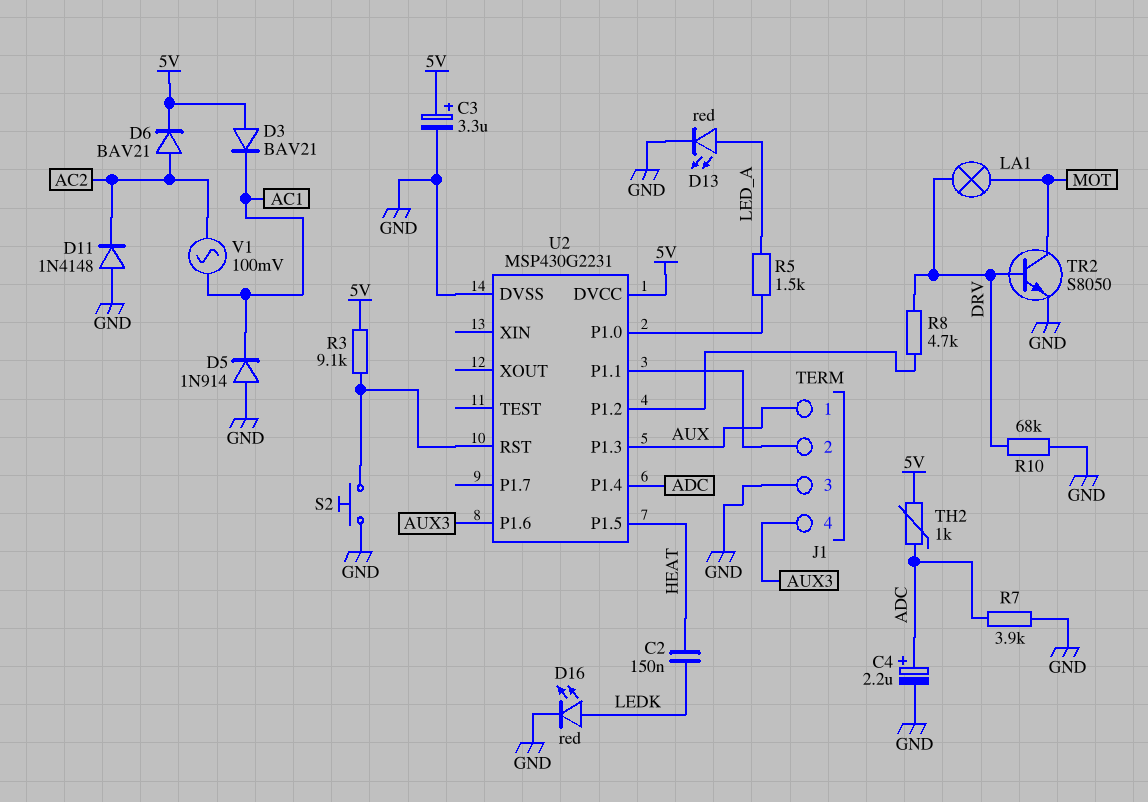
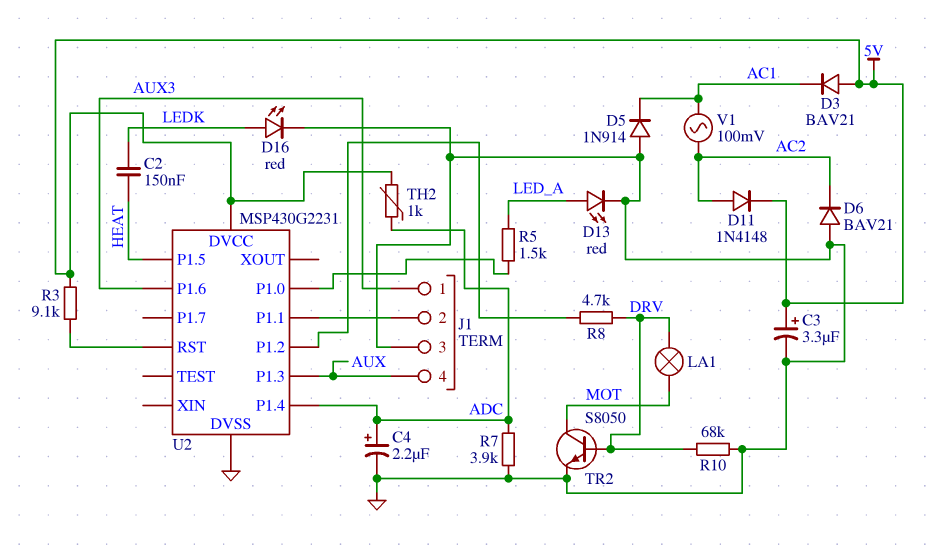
D6: diode BAV21 (A AC2, K 5V) -> diode BAV21 (A GND, K AC2)
D11: diode 1N4148 (A GND, K AC2) -> diode 1N4148 (A AC2, K 5V)
J1 pin 1: AUX -> AUX3
J1 pin 4: AUX3 -> AUX
S2: button (GND, U2/RST) -> none

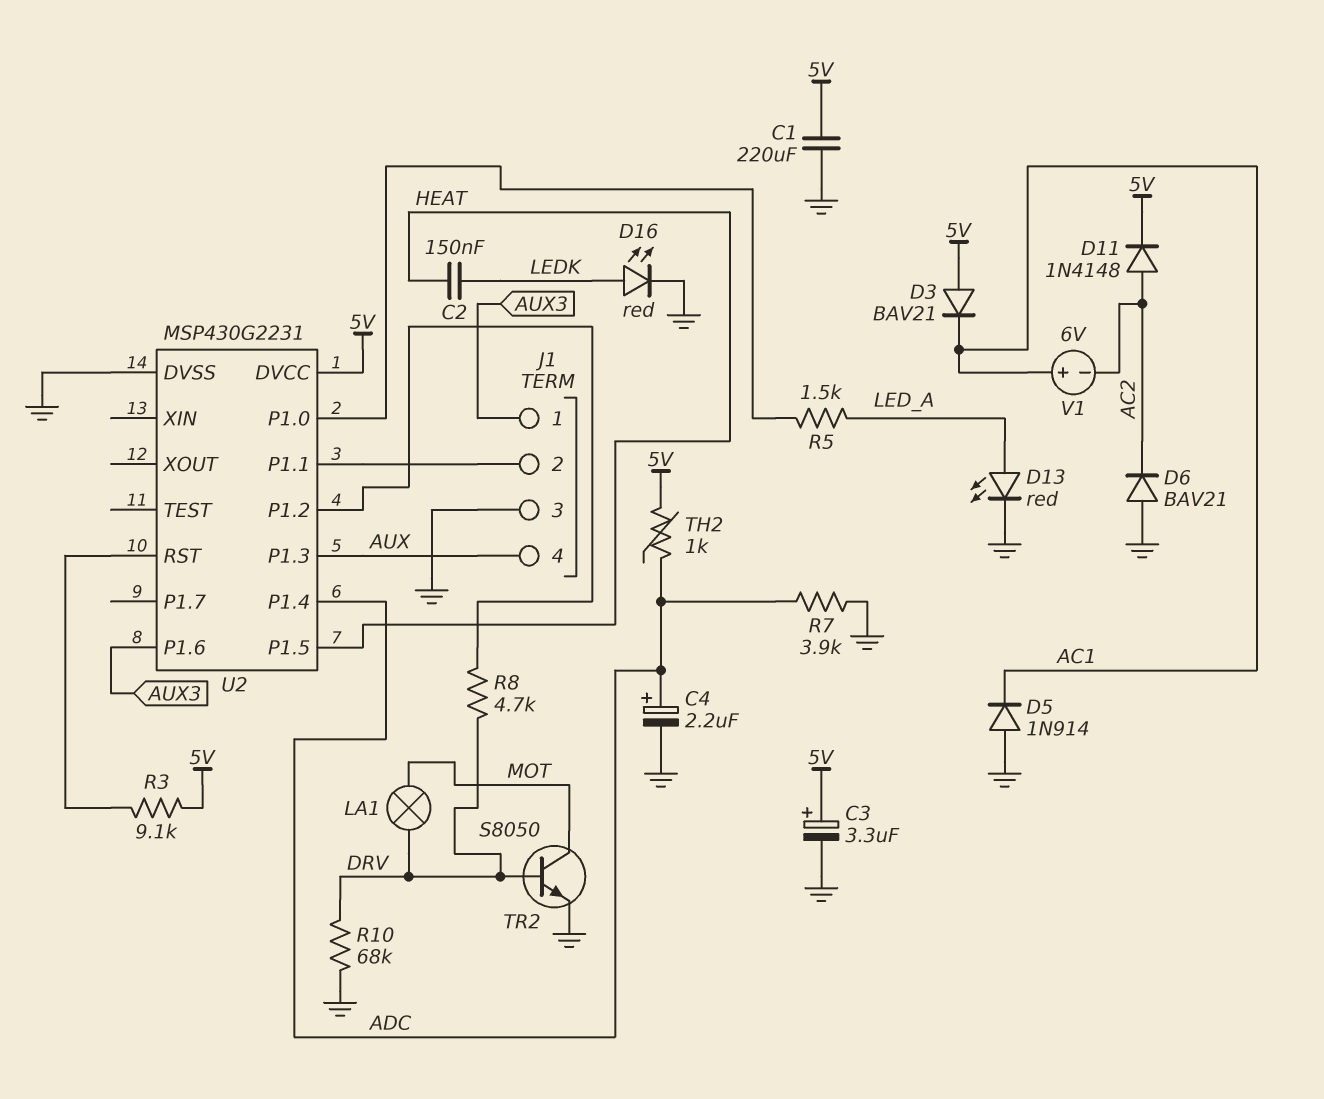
C1: none -> 220uF (5V, GND)
V1: AC 100mV (AC1, AC2) -> 6V (plus AC1, minus AC2)

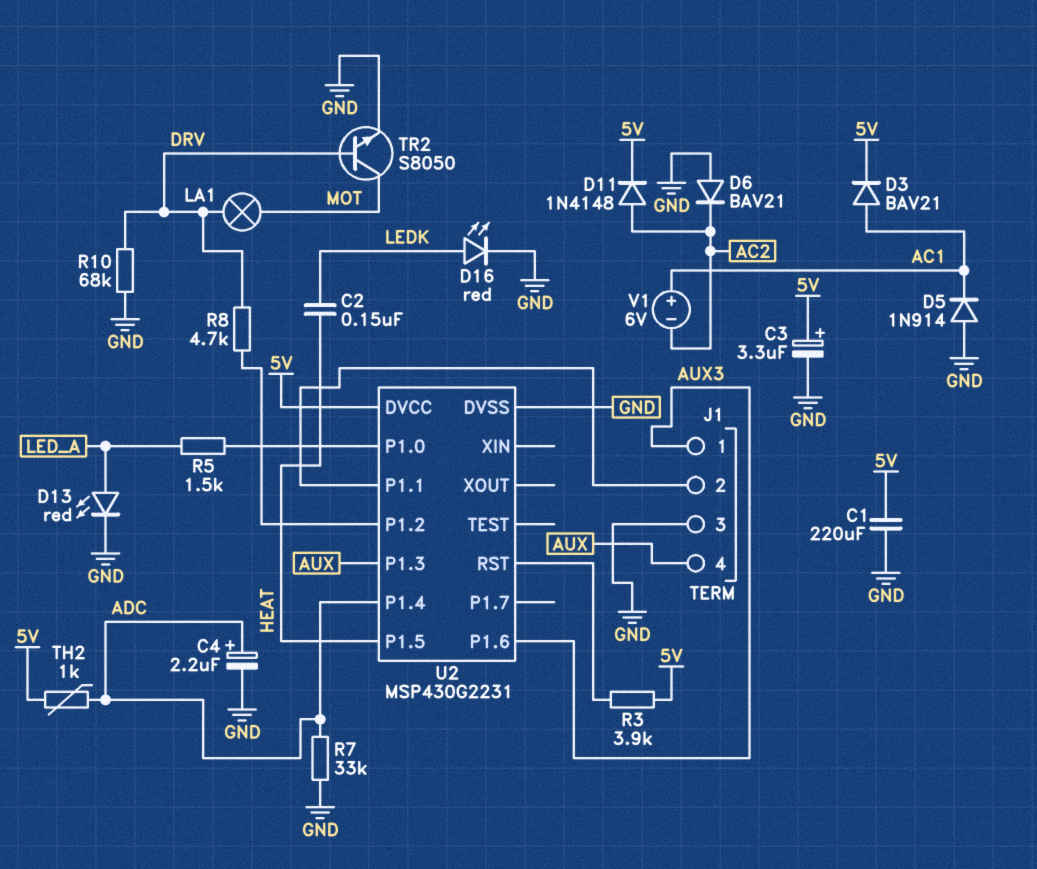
D3: diode BAV21 (A 5V, K AC1) -> diode BAV21 (A AC1, K 5V)
R3: 9.1k (5V, U2/RST) -> 3.9k (5V, U2/RST)
R7: 3.9k (ADC, GND) -> 33k (ADC, GND)

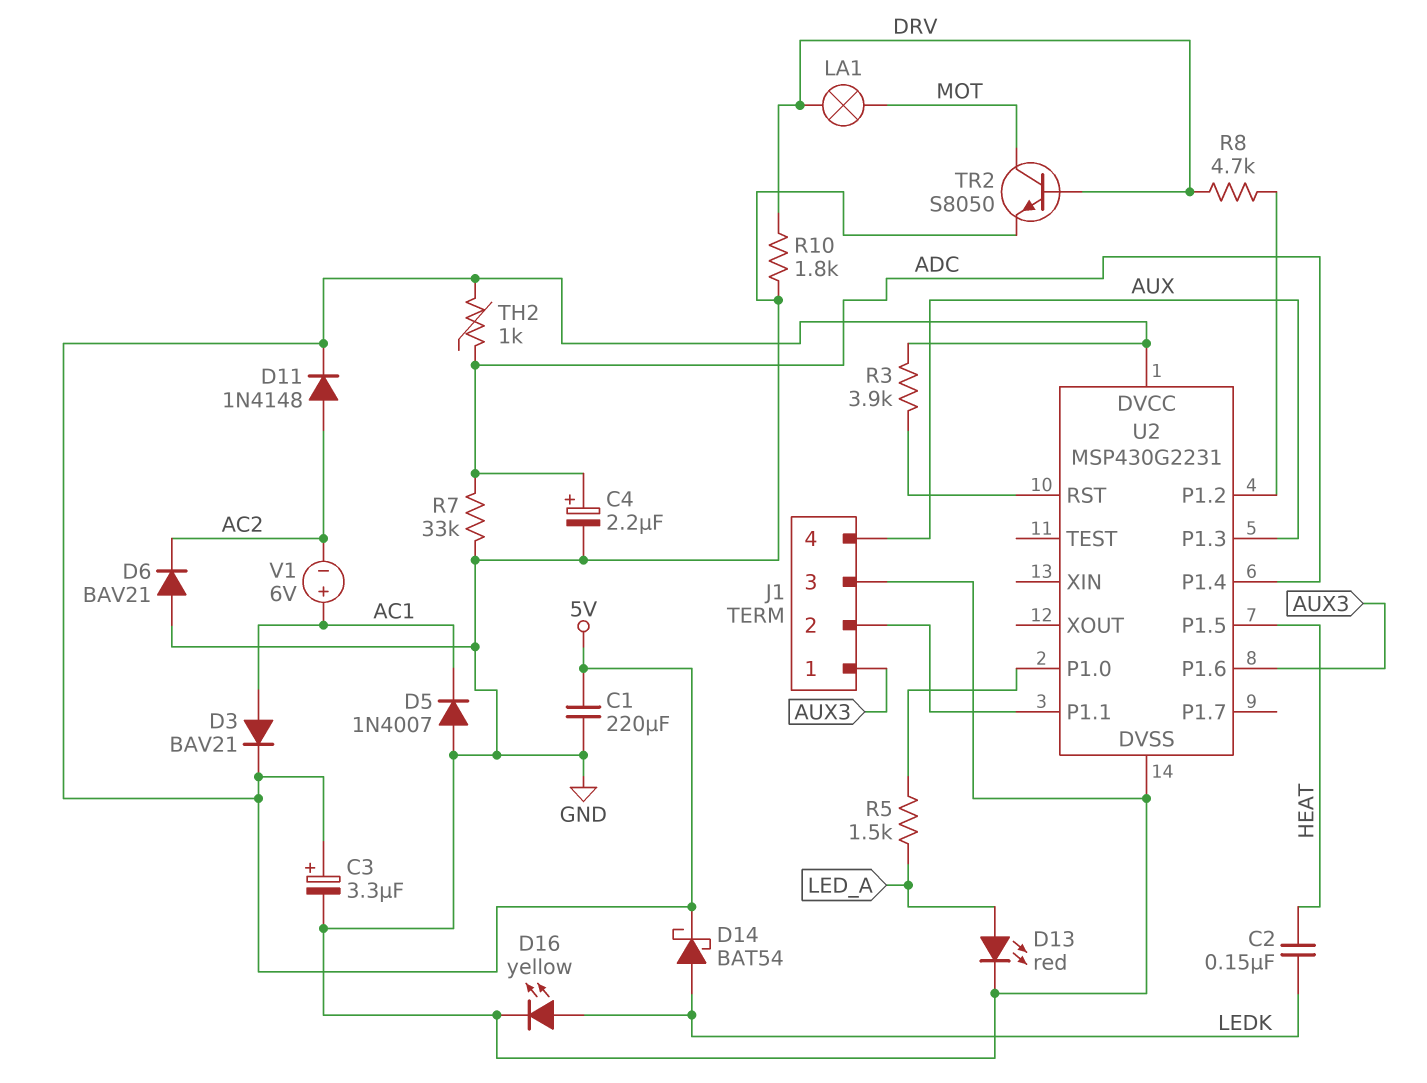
D5: diode 1N914 (A GND, K AC1) -> diode 1N4007 (A GND, K AC1)
D14: none -> schottky BAT54 (A LEDK, K 5V)
D16: LED red (A LEDK, K GND) -> LED yellow (A LEDK, K GND)
R10: 68k (DRV, GND) -> 1.8k (DRV, GND)

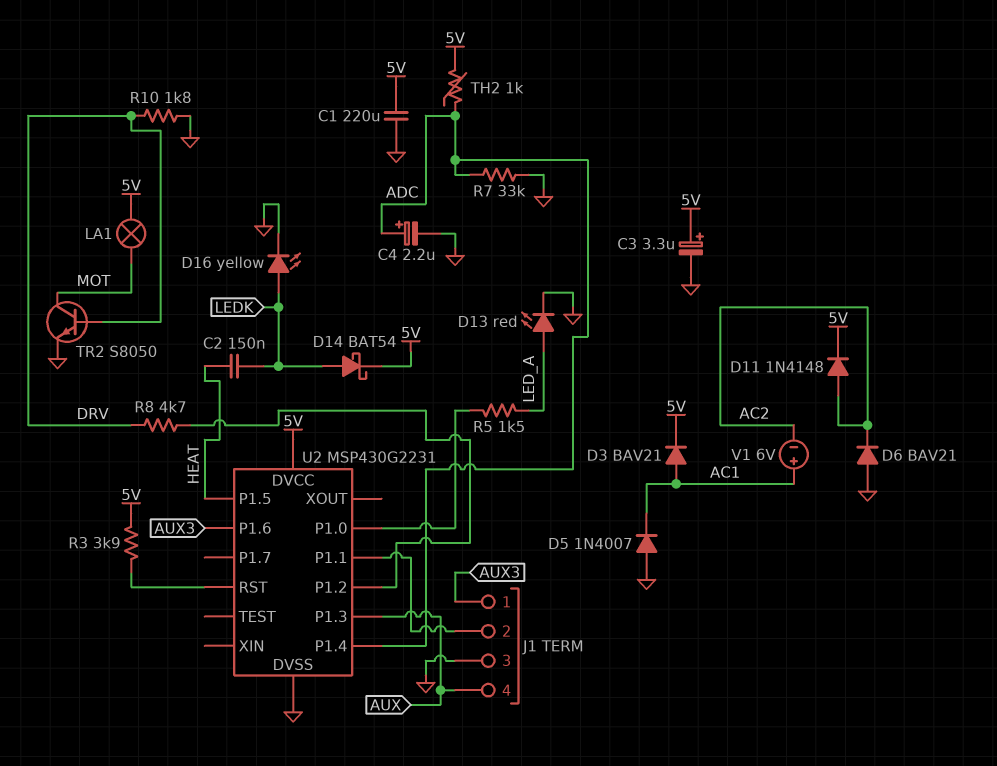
LA1: lamp (DRV, MOT) -> lamp (5V, MOT)

